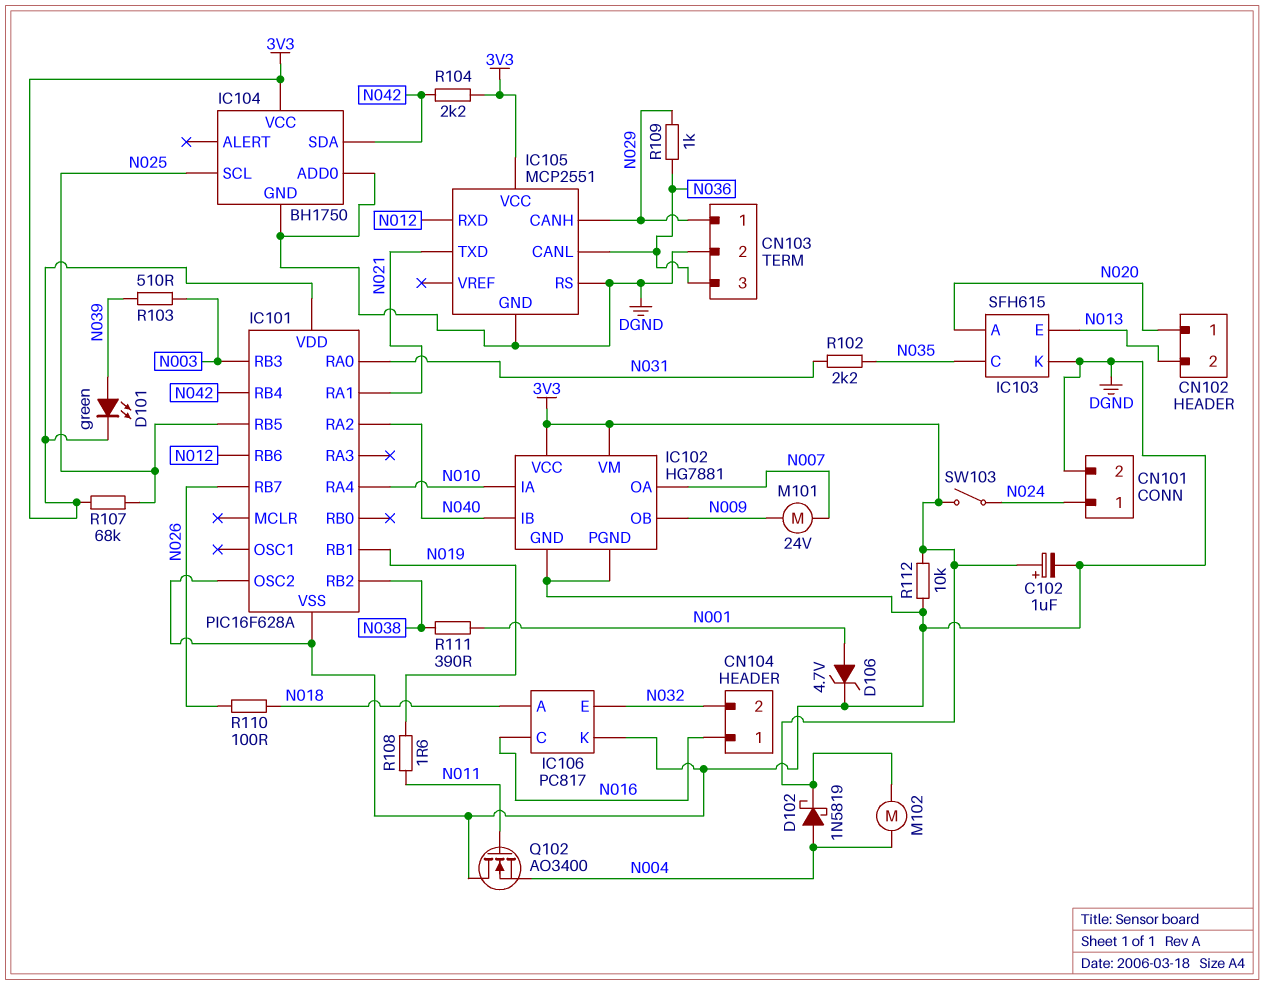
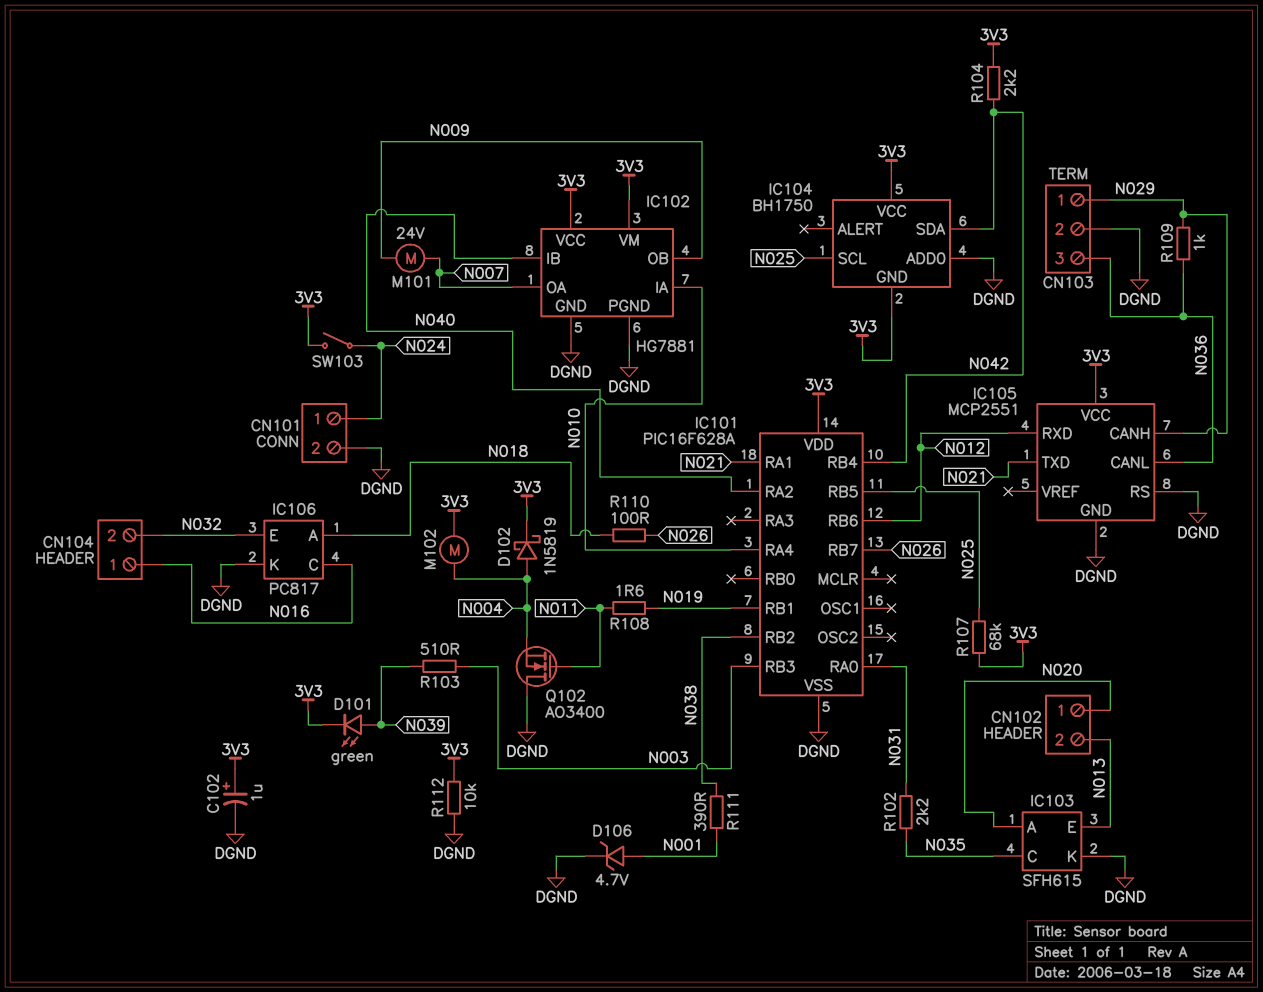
IC101 pin OSC2: DGND -> none
IC104 pin GND: DGND -> 3V3

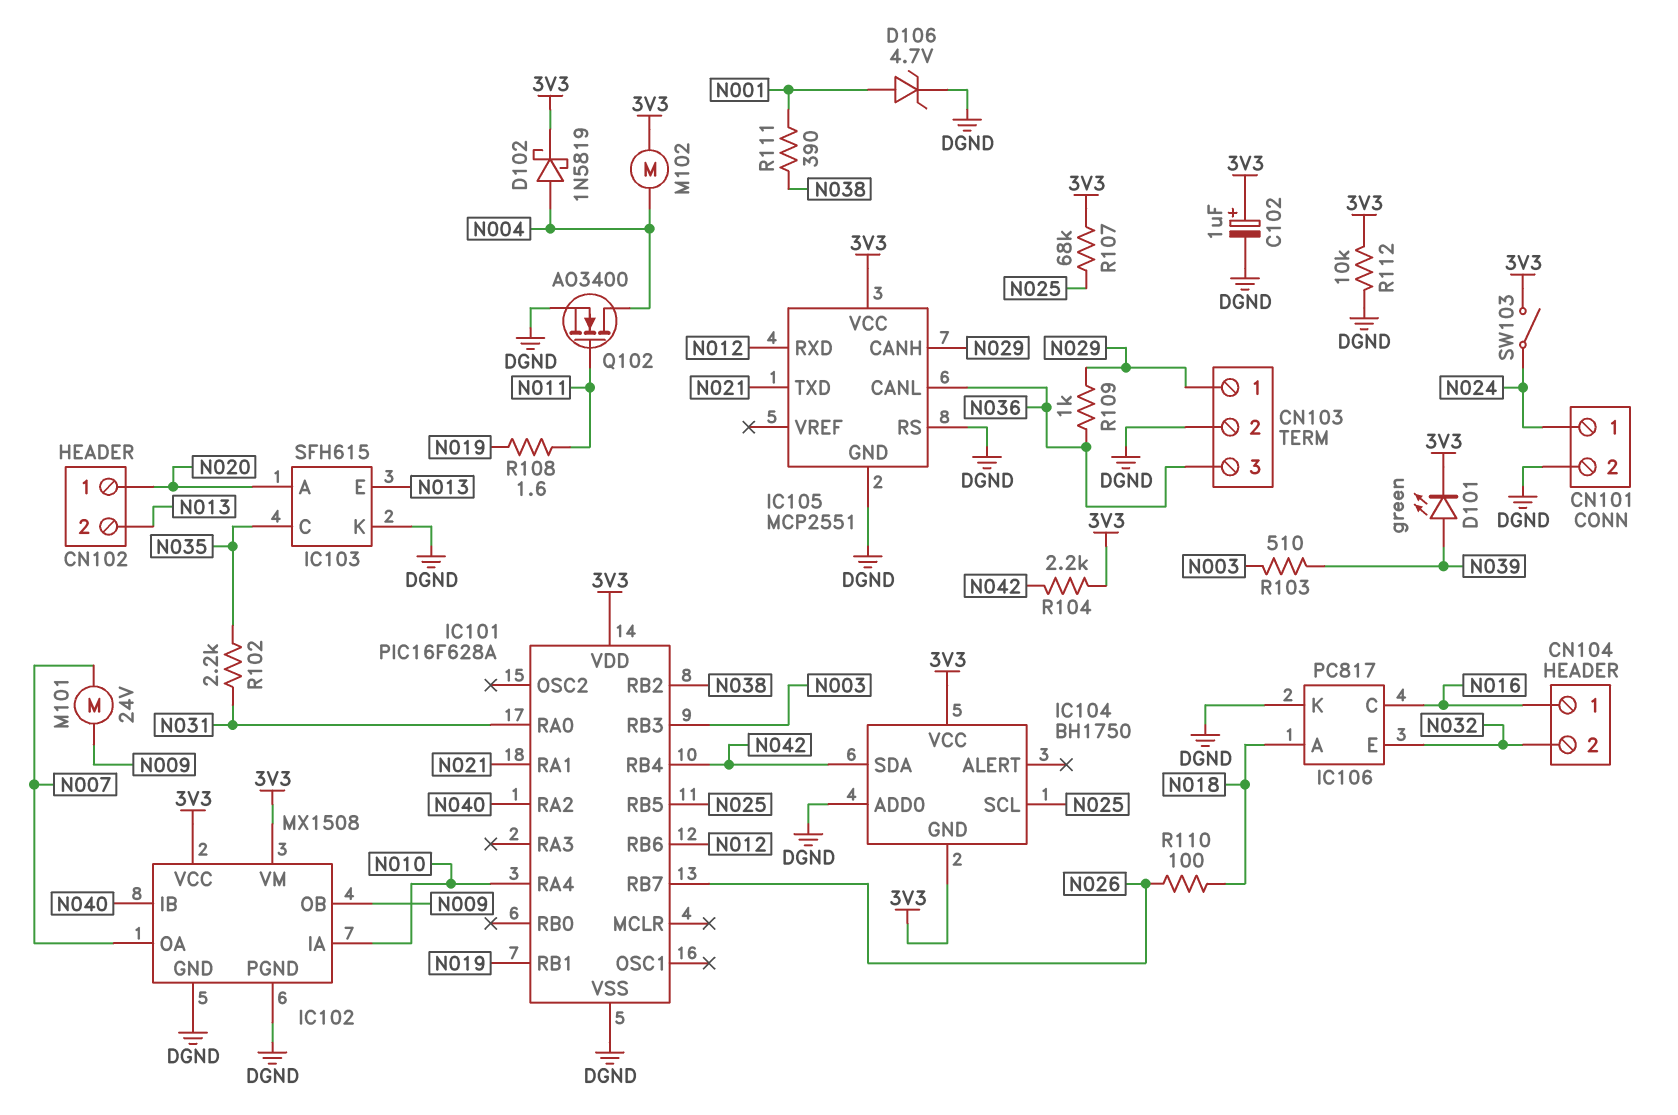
IC102: HG7881 -> MX1508
Q102: NMOS AO3400 (G N011, D DGND, S N004) -> NMOS AO3400 (G N011, D N004, S DGND)

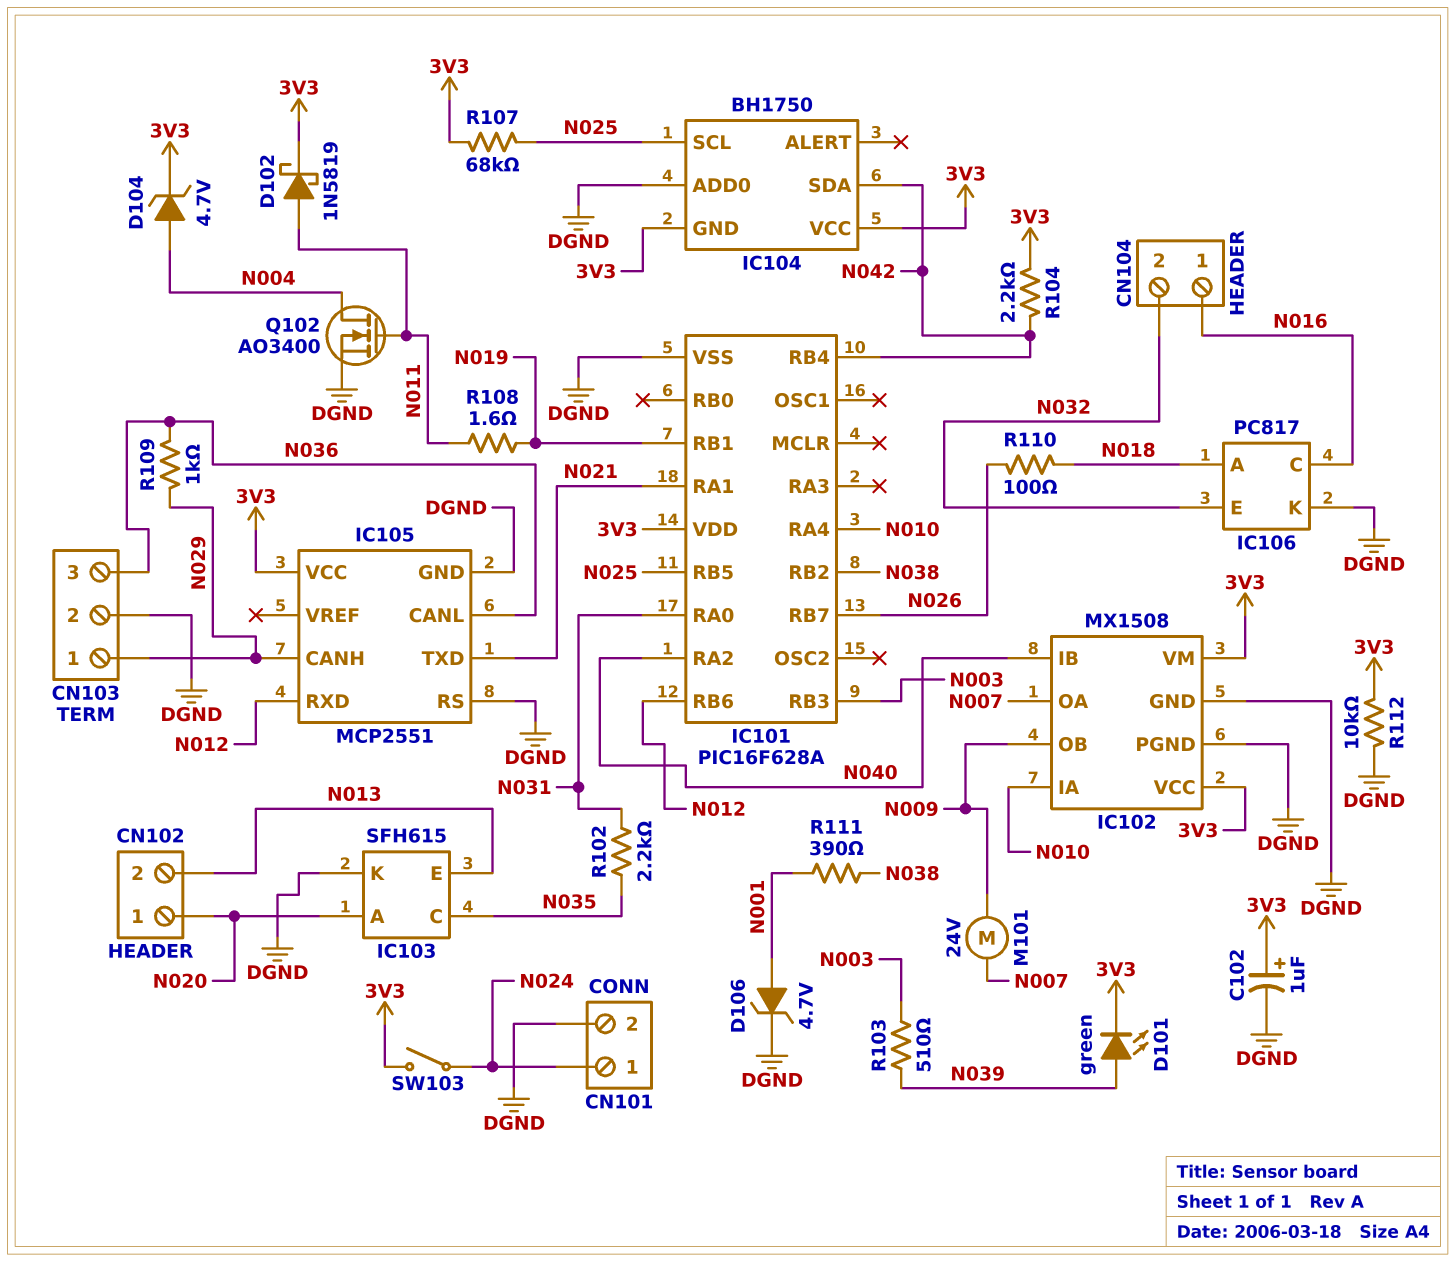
D102: schottky 1N5819 (A N004, K 3V3) -> schottky 1N5819 (A N011, K 3V3)
D104: none -> zener 4.7V (A N004, K 3V3)
M102: motor (3V3, N004) -> none

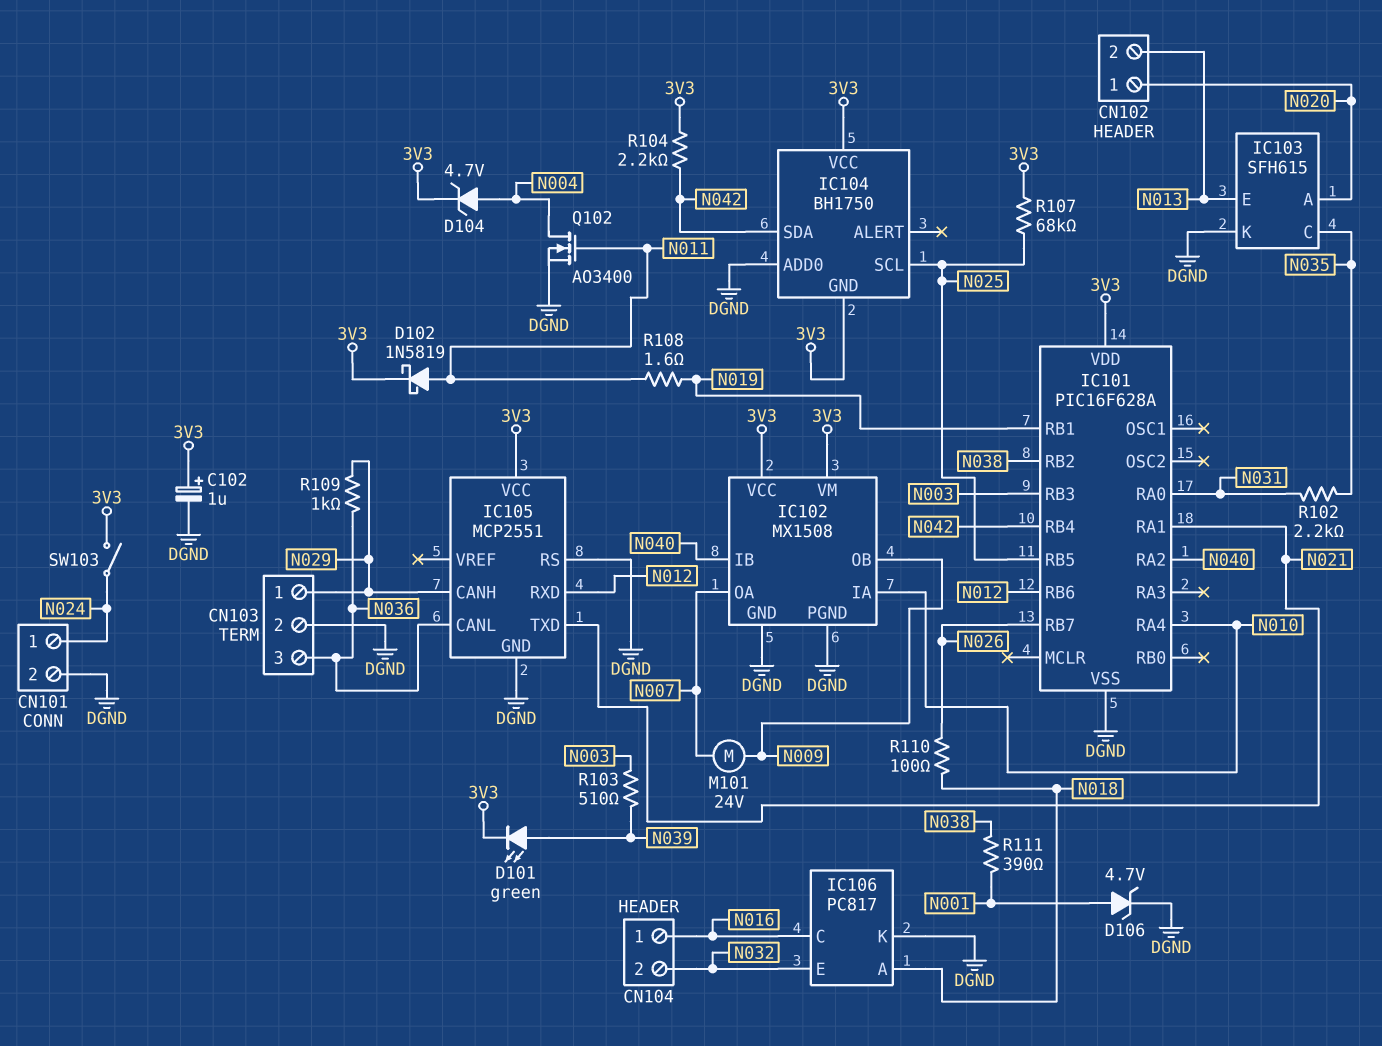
R112: 10k (3V3, DGND) -> none

